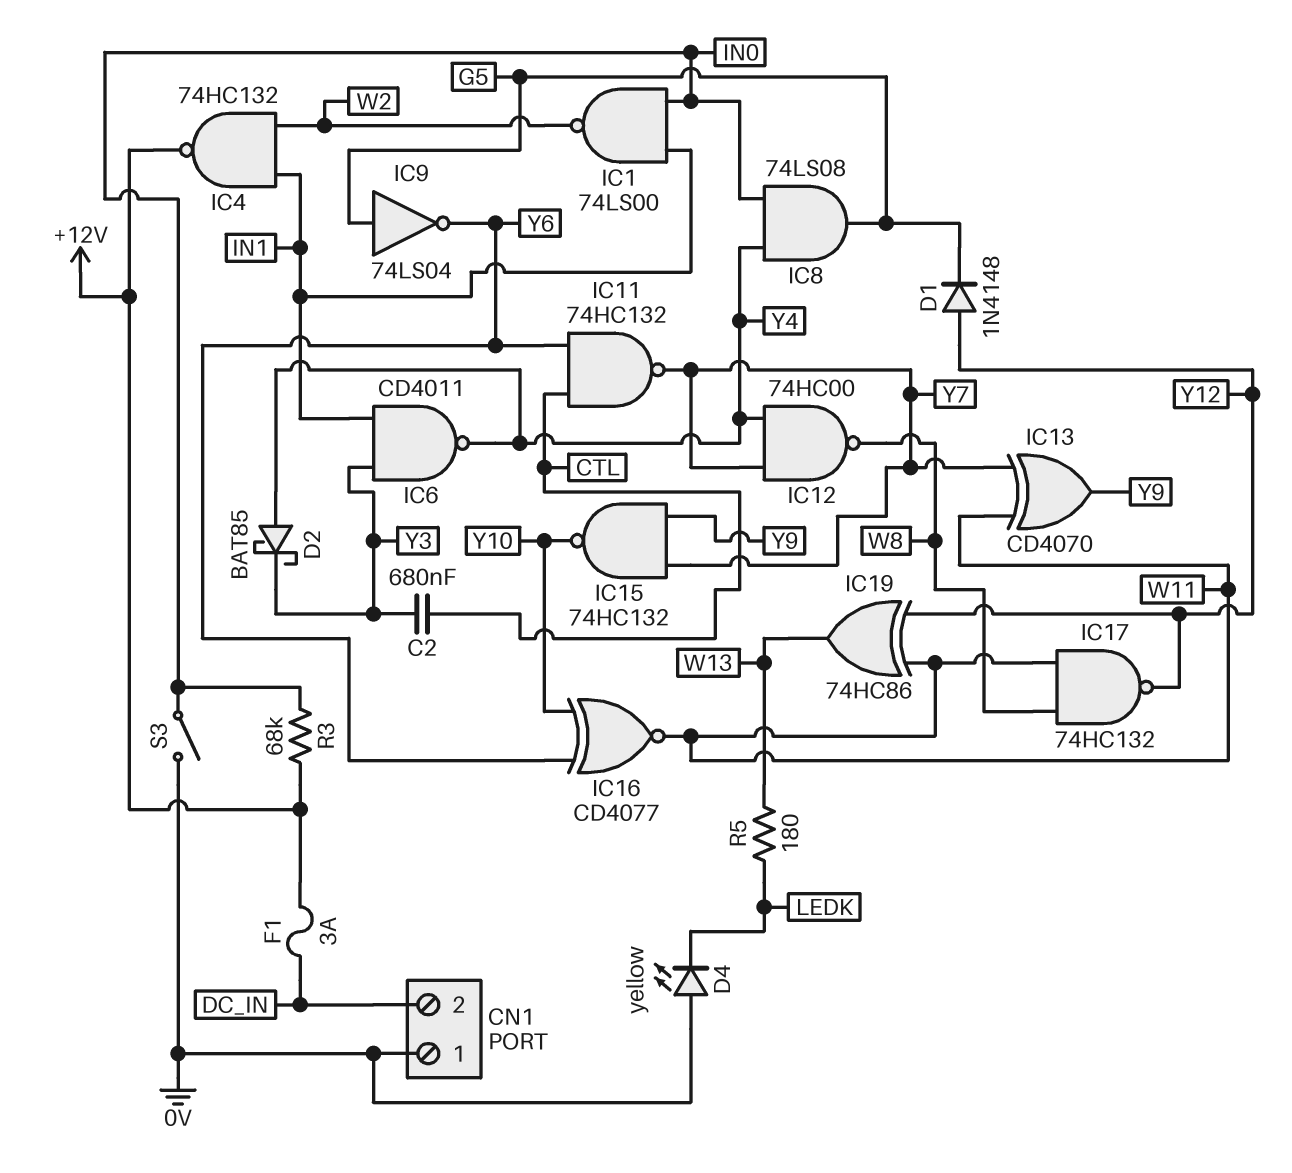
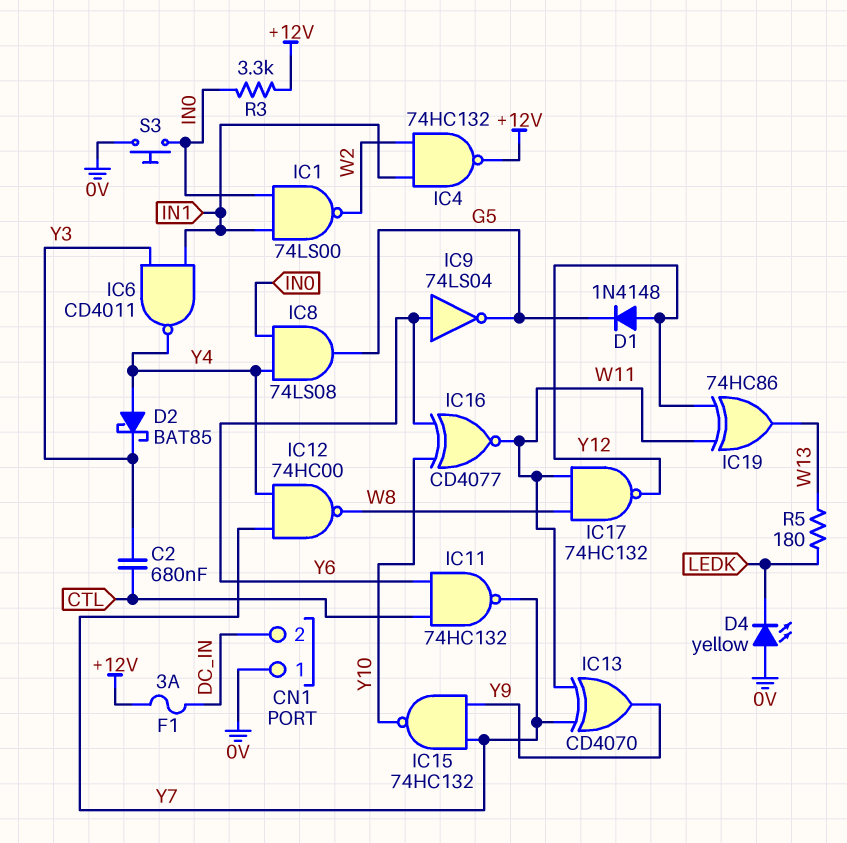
IC9: NOT 74LS04 (in G5, out Y6) -> NOT 74LS04 (in Y6, out G5)
R3: 68k (+12V, IN0) -> 3.3k (+12V, IN0)
S3: switch (0V, IN0) -> button (0V, IN0)

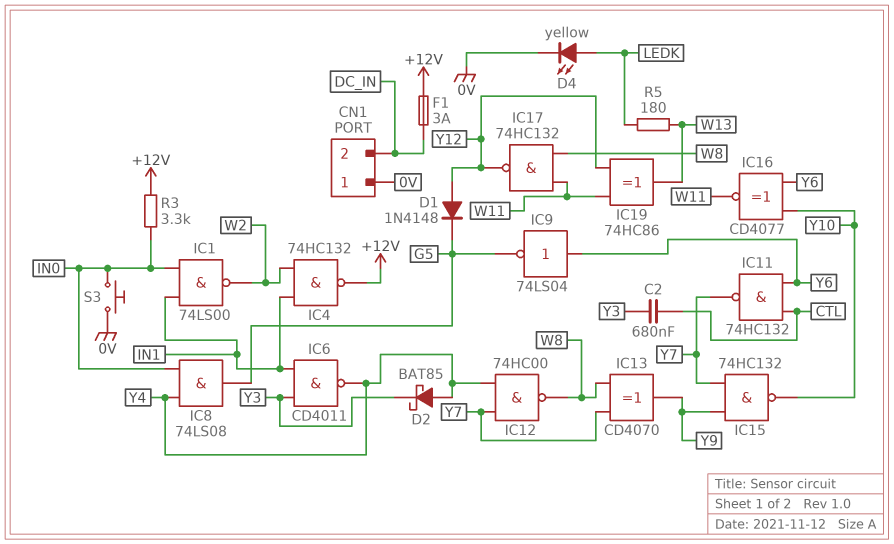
D4: LED yellow (A 0V, K LEDK) -> LED yellow (A LEDK, K 0V)
IC13: XOR CD4070 (in W11, in Y7, out Y9) -> XOR CD4070 (in W8, in Y7, out Y9)

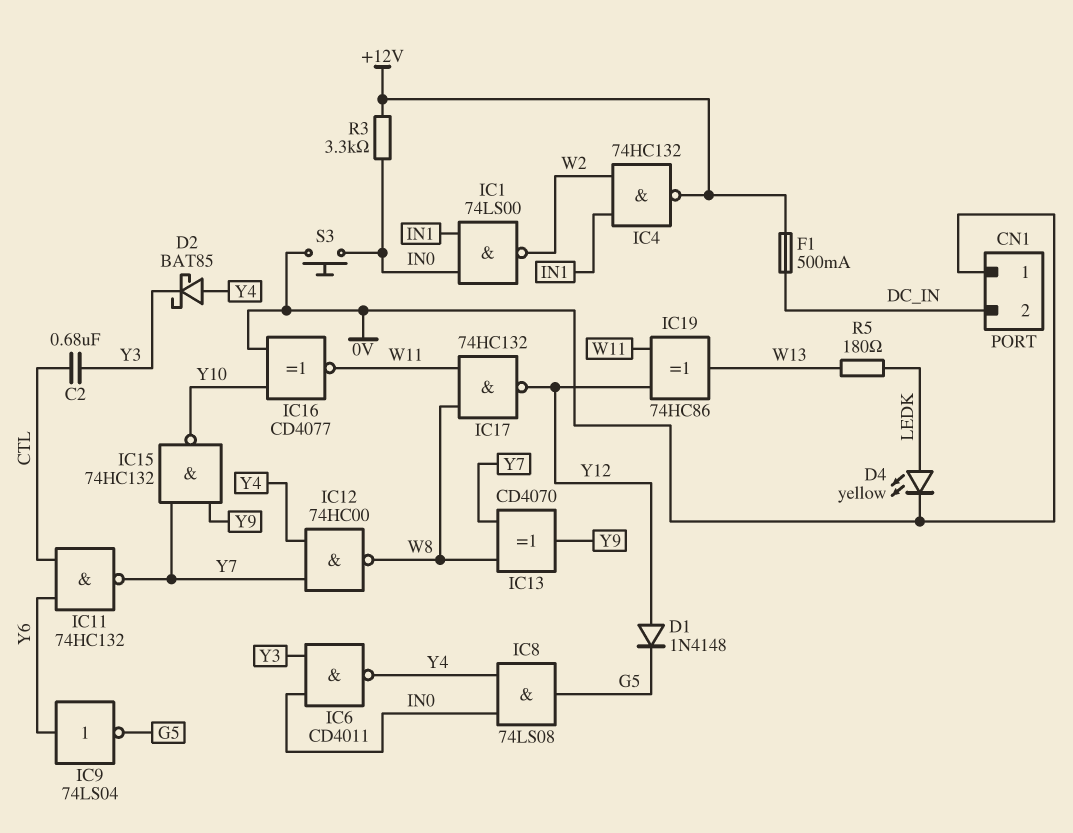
F1: 3A (+12V, DC_IN) -> 500mA (+12V, DC_IN)
IC6: NAND CD4011 (in IN1, in Y3, out Y4) -> NAND CD4011 (in IN0, in Y3, out Y4)
IC16: XNOR CD4077 (in Y6, in Y10, out W11) -> XNOR CD4077 (in 0V, in Y10, out W11)

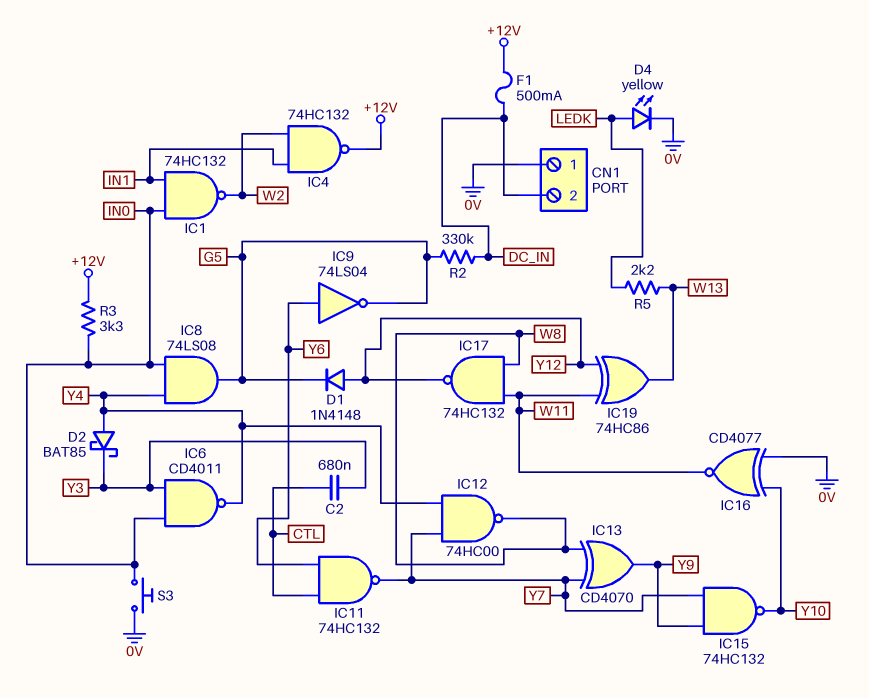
IC1: NAND 74LS00 (in IN0, in IN1, out W2) -> NAND 74HC132 (in IN0, in IN1, out W2)
R2: none -> 330k (DC_IN, G5)
R5: 180 (LEDK, W13) -> 2.2k (LEDK, W13)

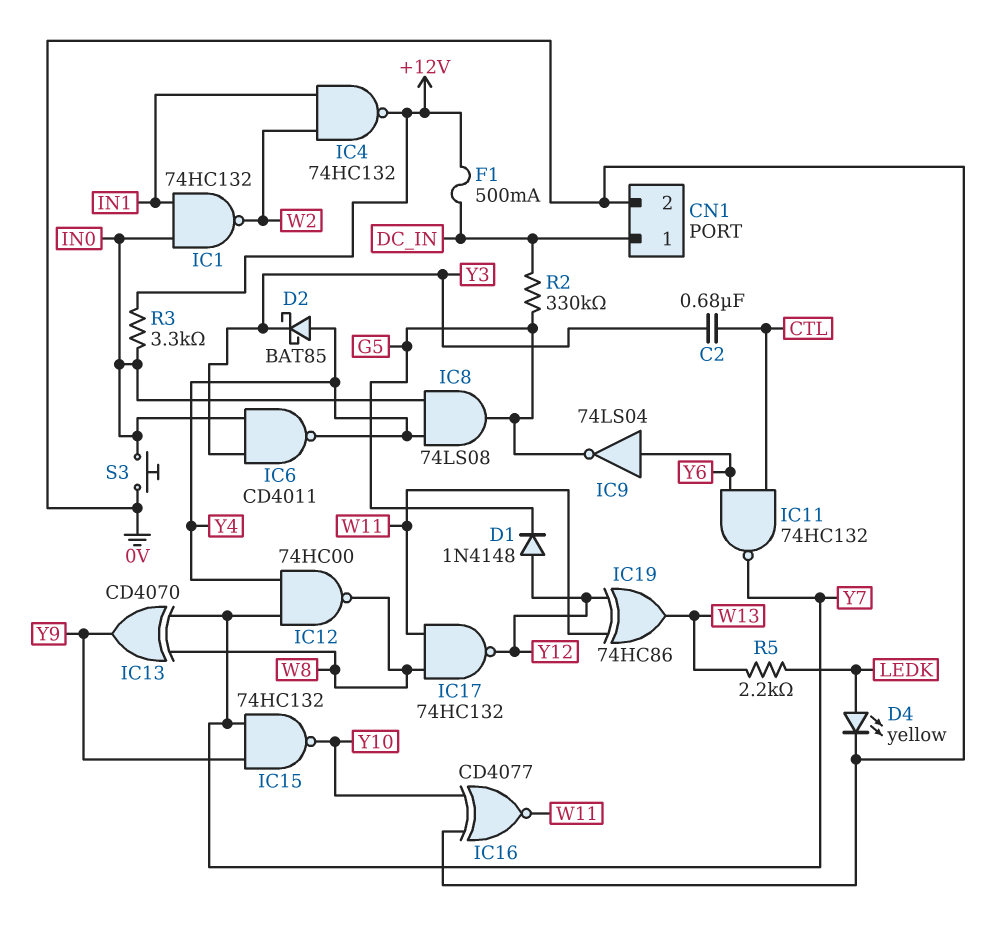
CN1 pin 1: 0V -> DC_IN
CN1 pin 2: DC_IN -> 0V

